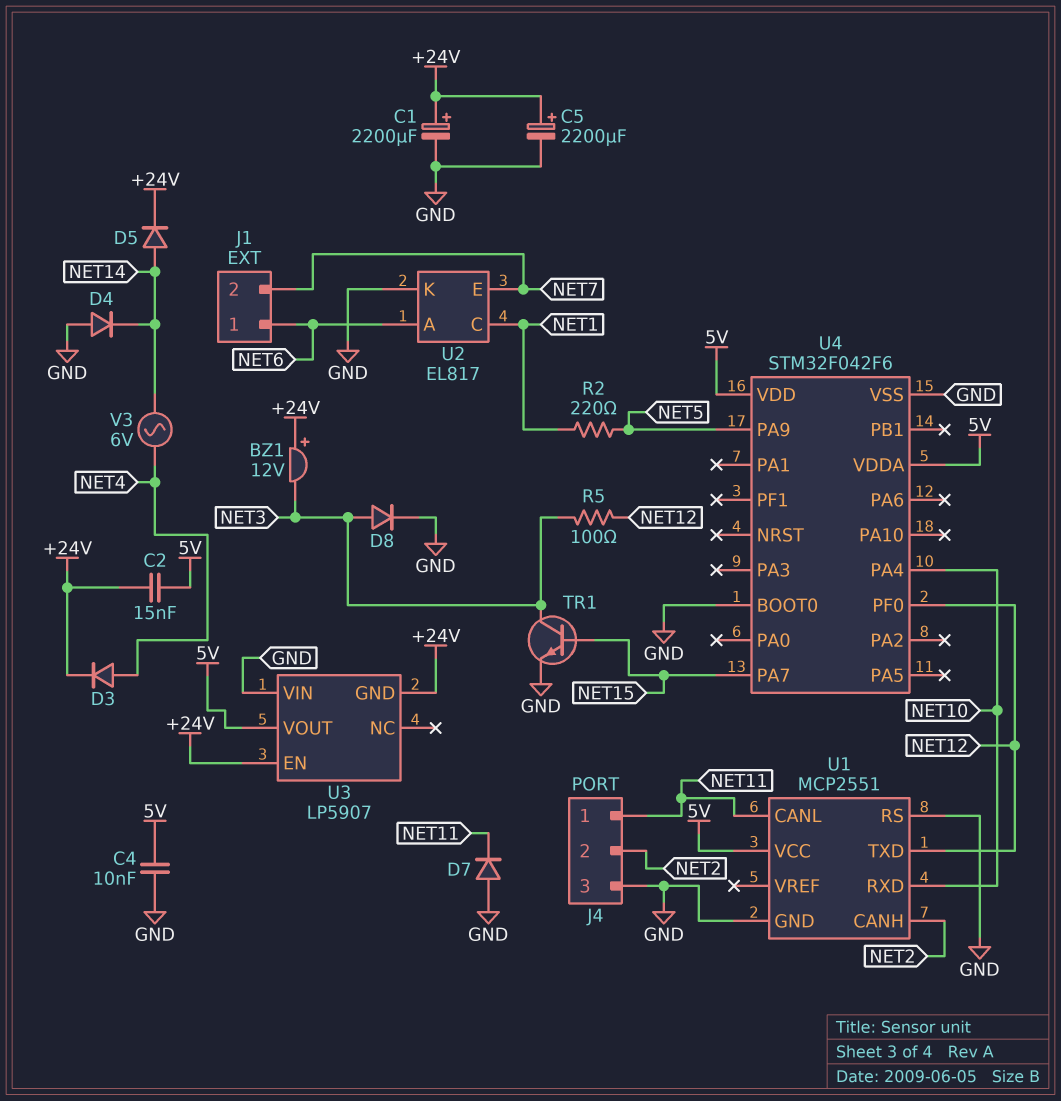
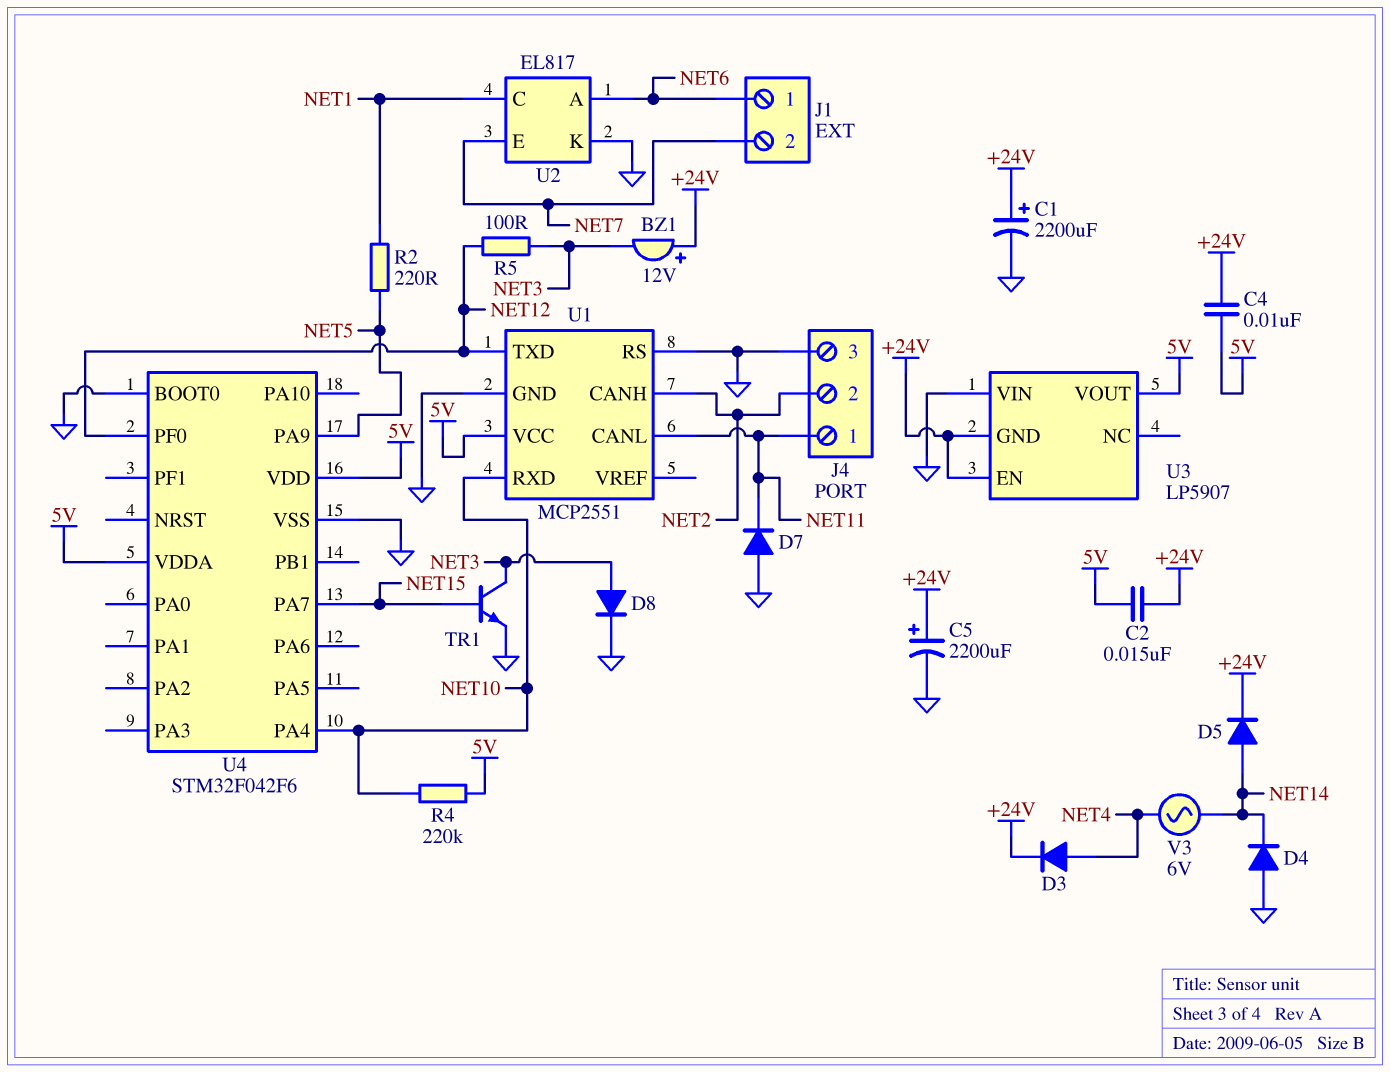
C4: 10nF (5V, GND) -> 10nF (+24V, 5V)
R4: none -> 220k (5V, NET10)

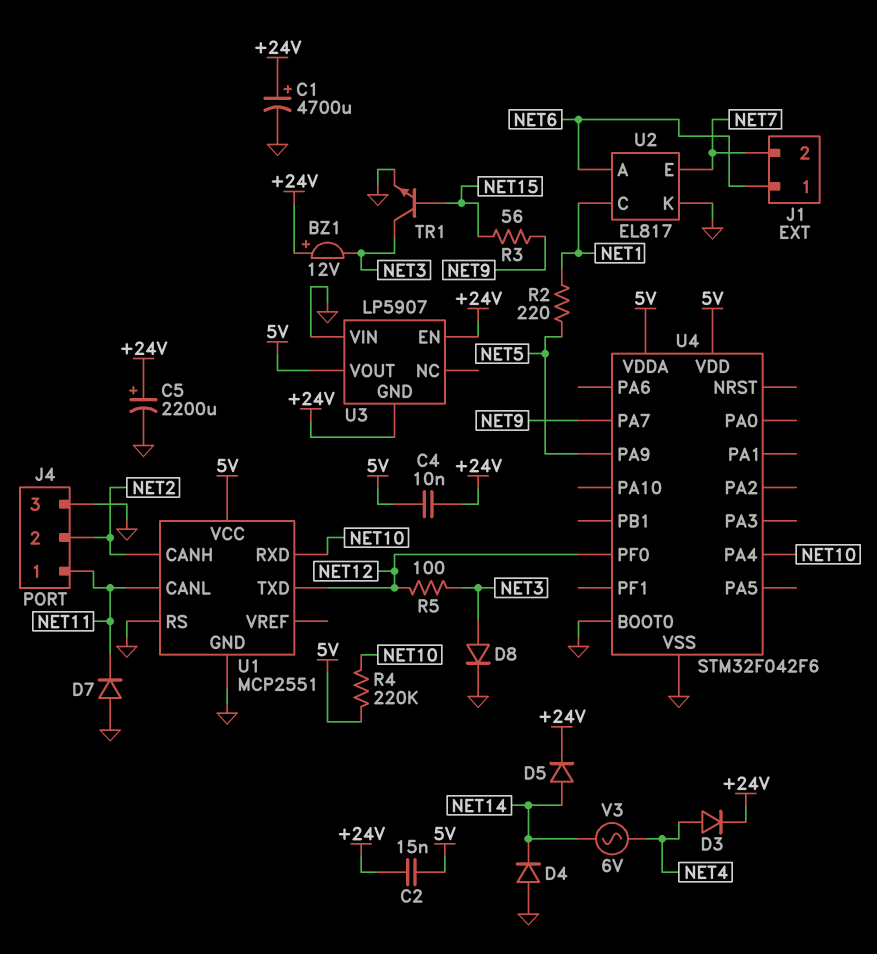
C1: 2200uF (plus +24V, minus GND) -> 4700uF (plus +24V, minus GND)
R3: none -> 56 (NET9, NET15)
U4 pin PA7: NET15 -> NET9

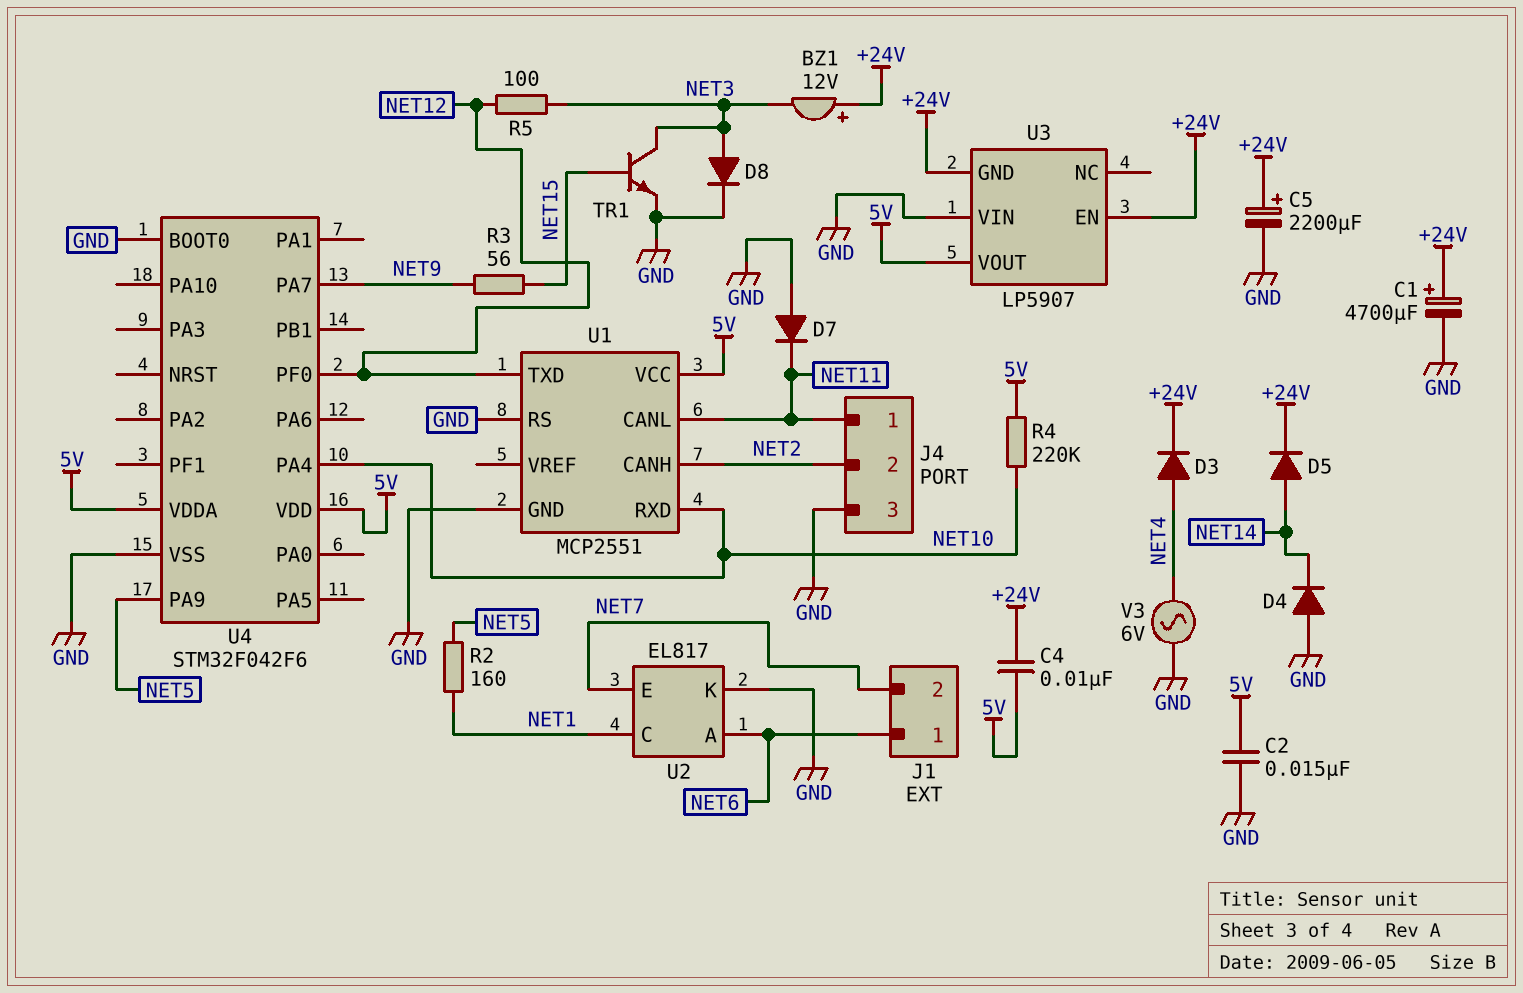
C2: 15nF (+24V, 5V) -> 15nF (5V, GND)
R2: 220 (NET1, NET5) -> 160 (NET1, NET5)
V3: AC 6V (NET4, NET14) -> AC 6V (GND, NET4)

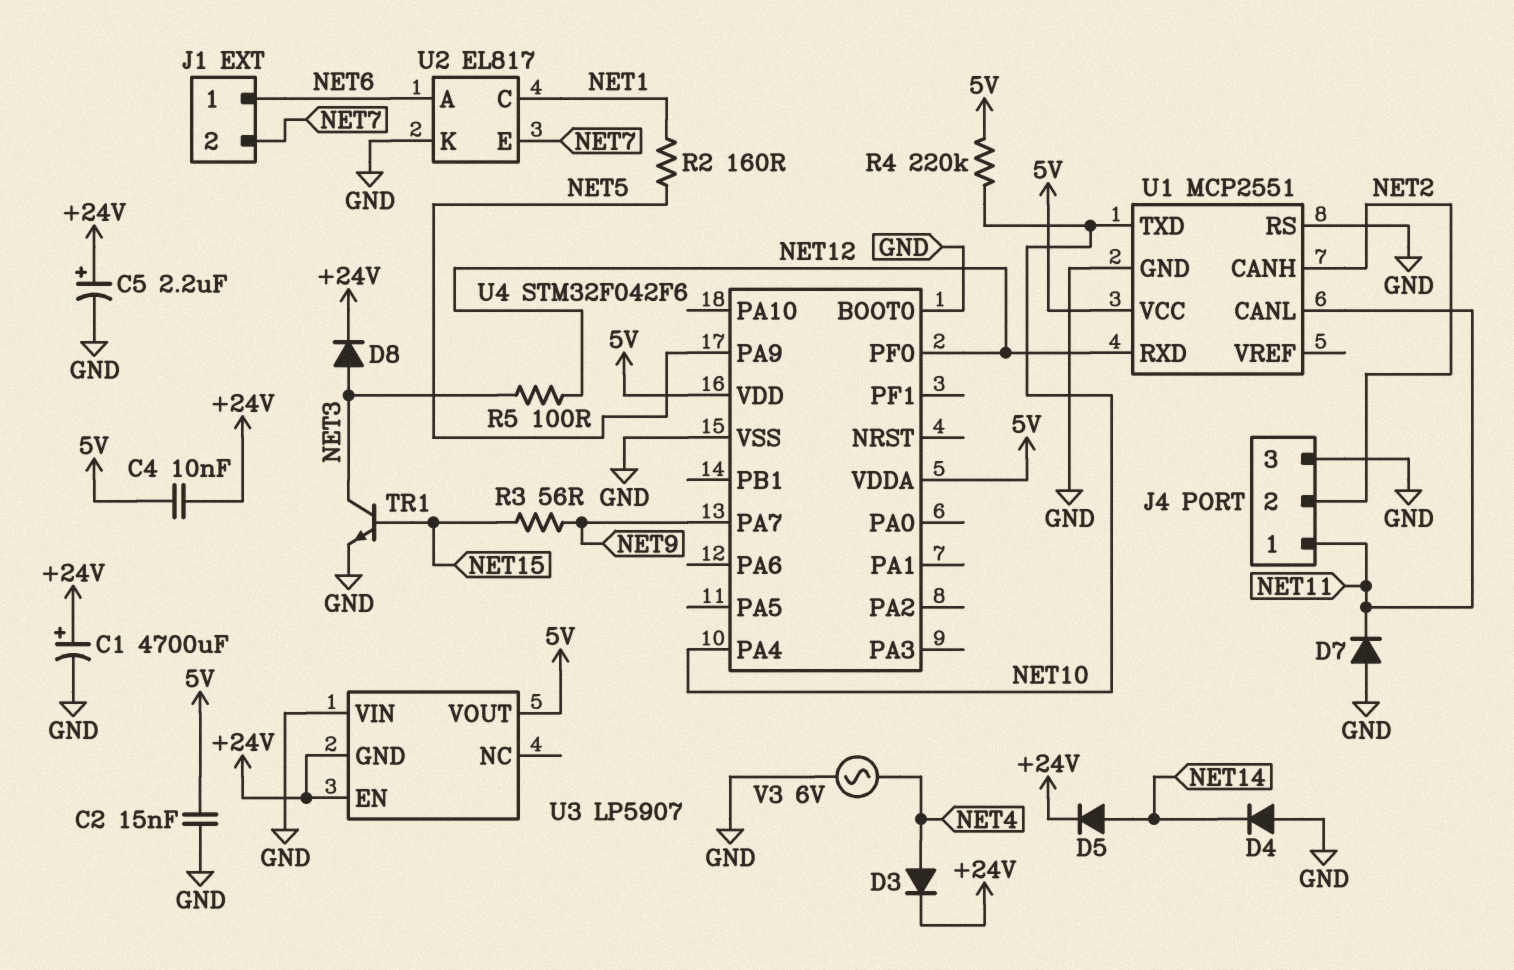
BZ1: buzzer 12V (plus +24V, minus NET3) -> none
C5: 2200uF (plus +24V, minus GND) -> 2.2uF (plus +24V, minus GND)
D8: diode (A NET3, K GND) -> diode (A NET3, K +24V)
U1 pin RXD: NET10 -> NET12
U1 pin TXD: NET12 -> NET10

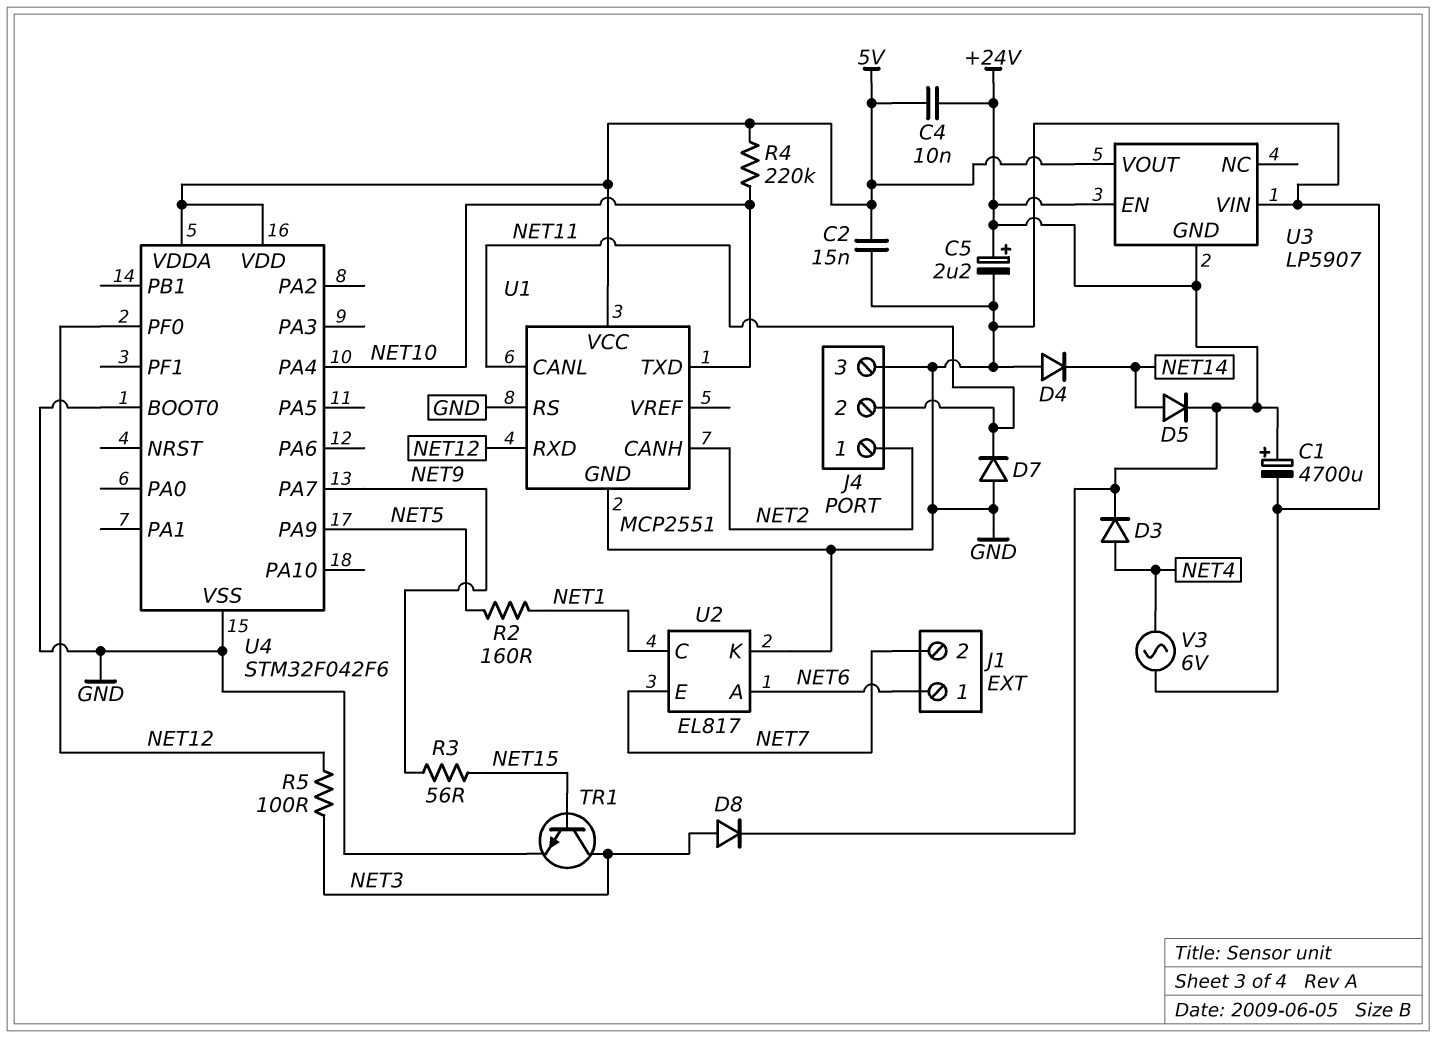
J4 pin 1: NET11 -> NET2
J4 pin 2: NET2 -> NET11

